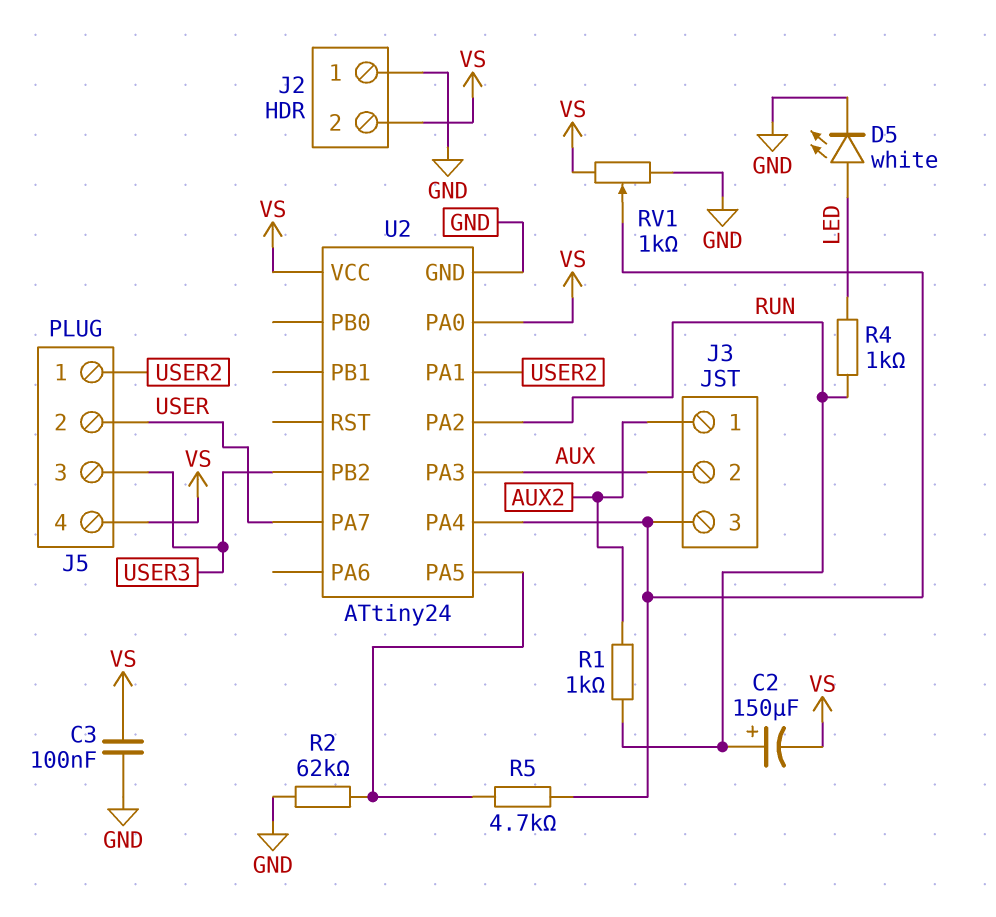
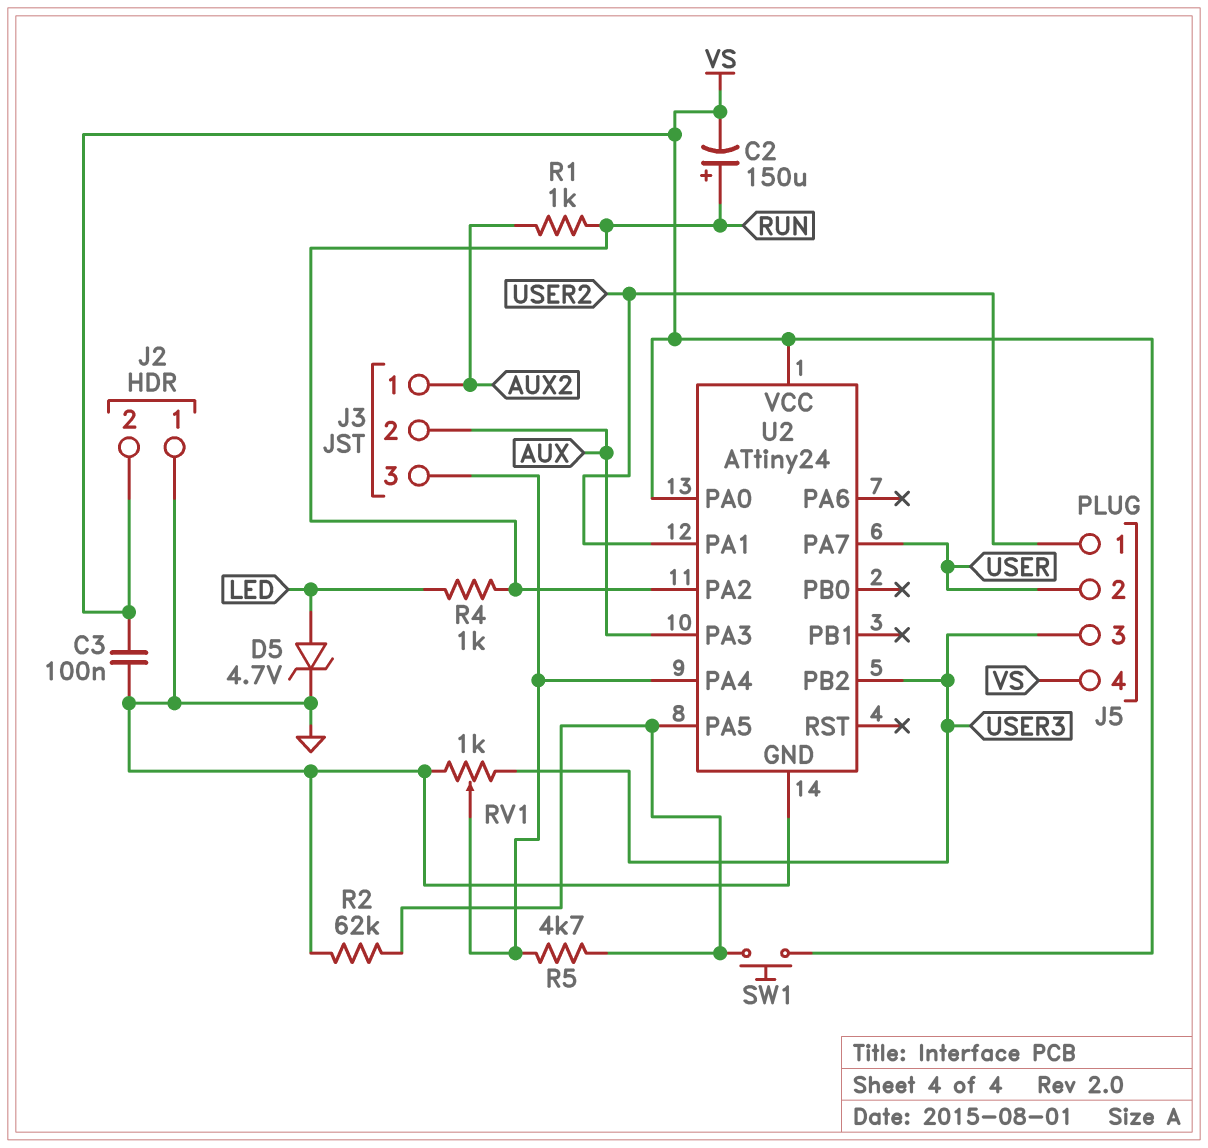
D5: LED white (A LED, K GND) -> zener 4.7V (A LED, K GND)
RV1: 1k (GND, VS, wiper J3/3) -> 1k (GND, USER3, wiper J3/3)
SW1: none -> button (U2/PA5, VS)

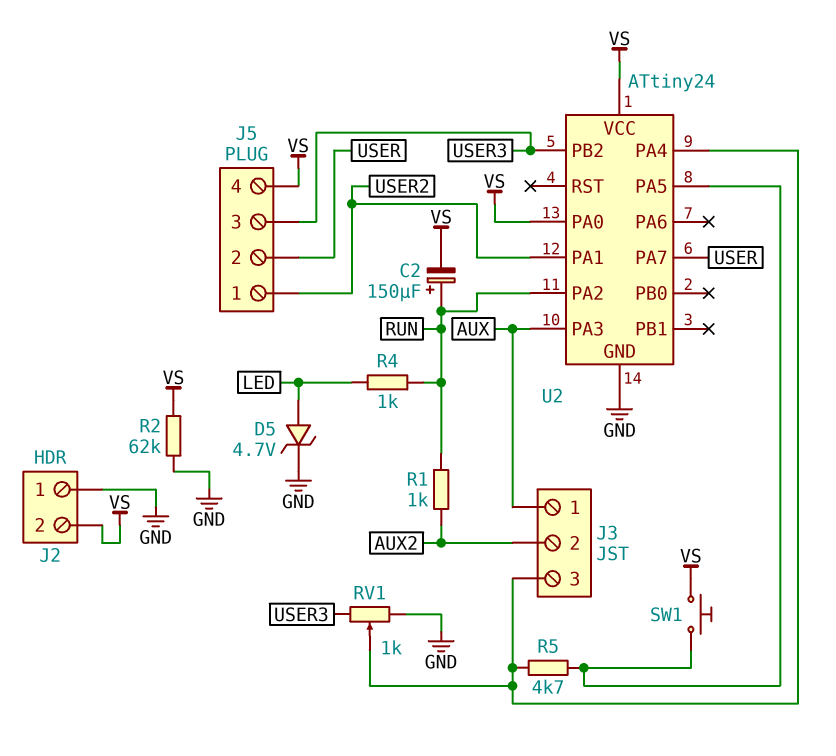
C3: 100nF (GND, VS) -> none
J3 pin 1: AUX2 -> AUX
J3 pin 2: AUX -> AUX2
R2: 62k (GND, U2/PA5) -> 62k (GND, VS)

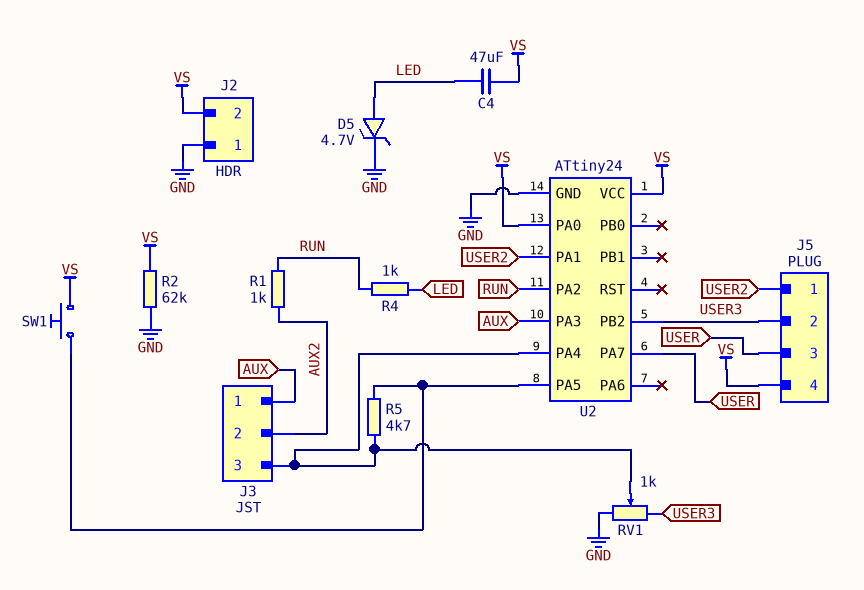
C2: 150uF (plus RUN, minus VS) -> none
C4: none -> 47uF (LED, VS)
J5 pin 2: USER -> USER3
J5 pin 3: USER3 -> USER

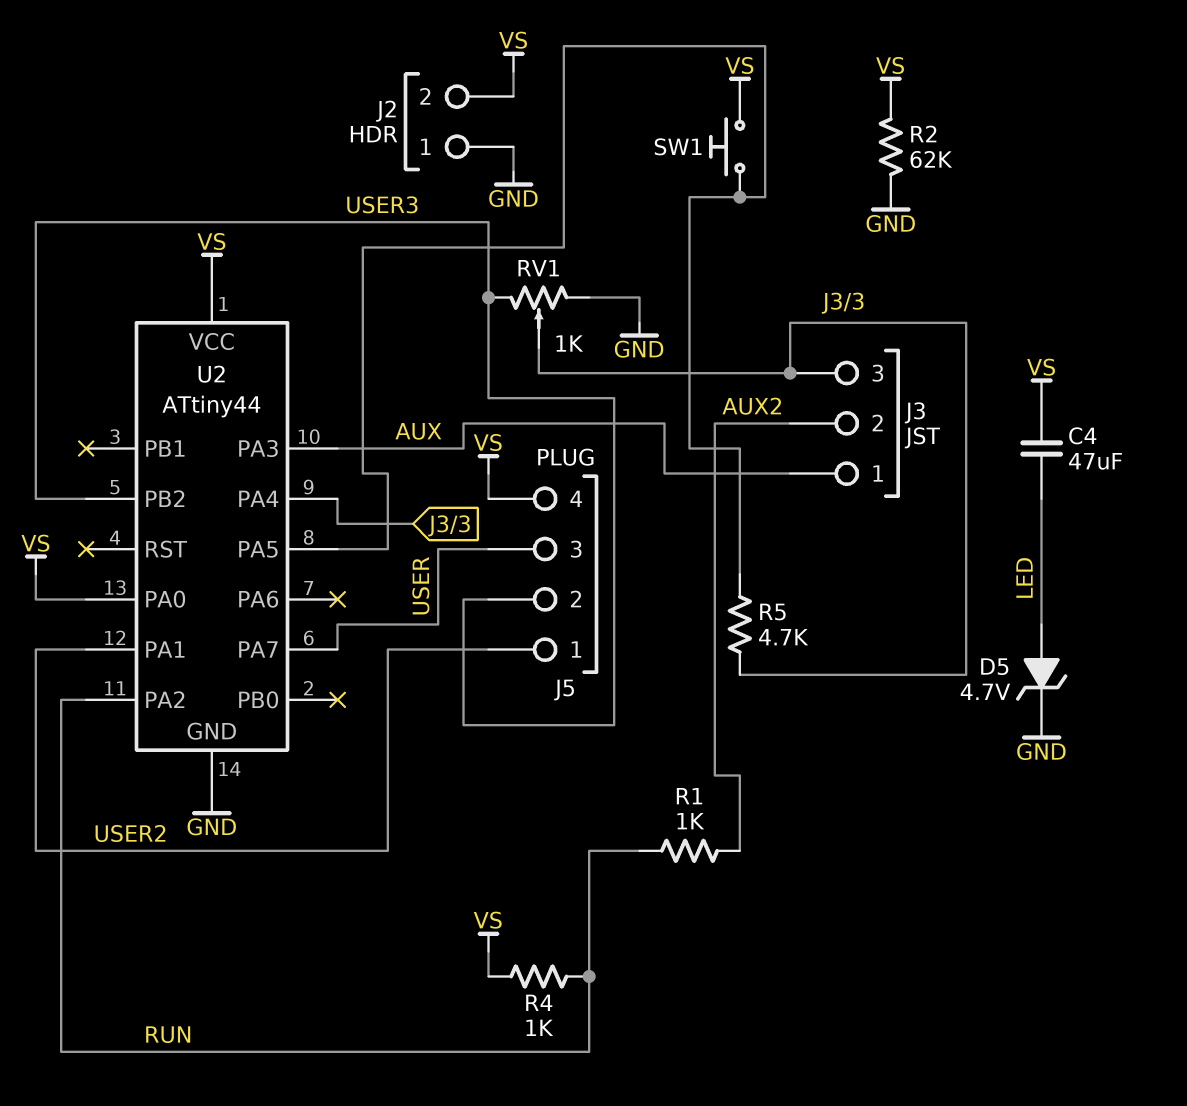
R4: 1k (LED, RUN) -> 1k (RUN, VS)
U2: ATtiny24 -> ATtiny44

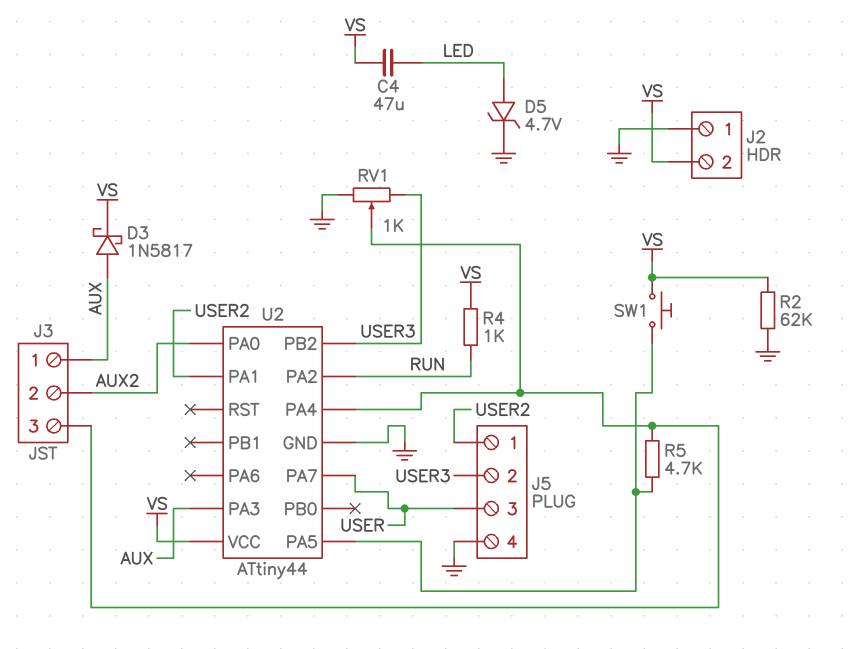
D3: none -> schottky 1N5817 (A AUX, K VS)
J5 pin 4: VS -> GND
R1: 1k (AUX2, RUN) -> none
U2 pin PA0: VS -> AUX2

